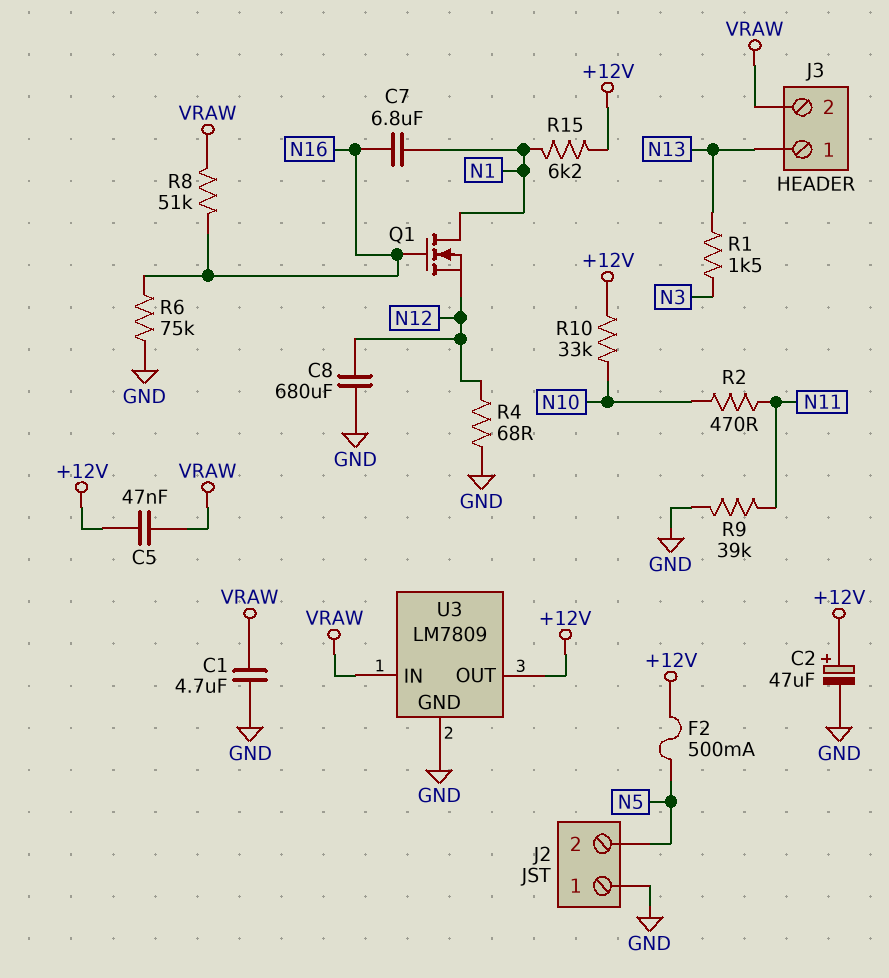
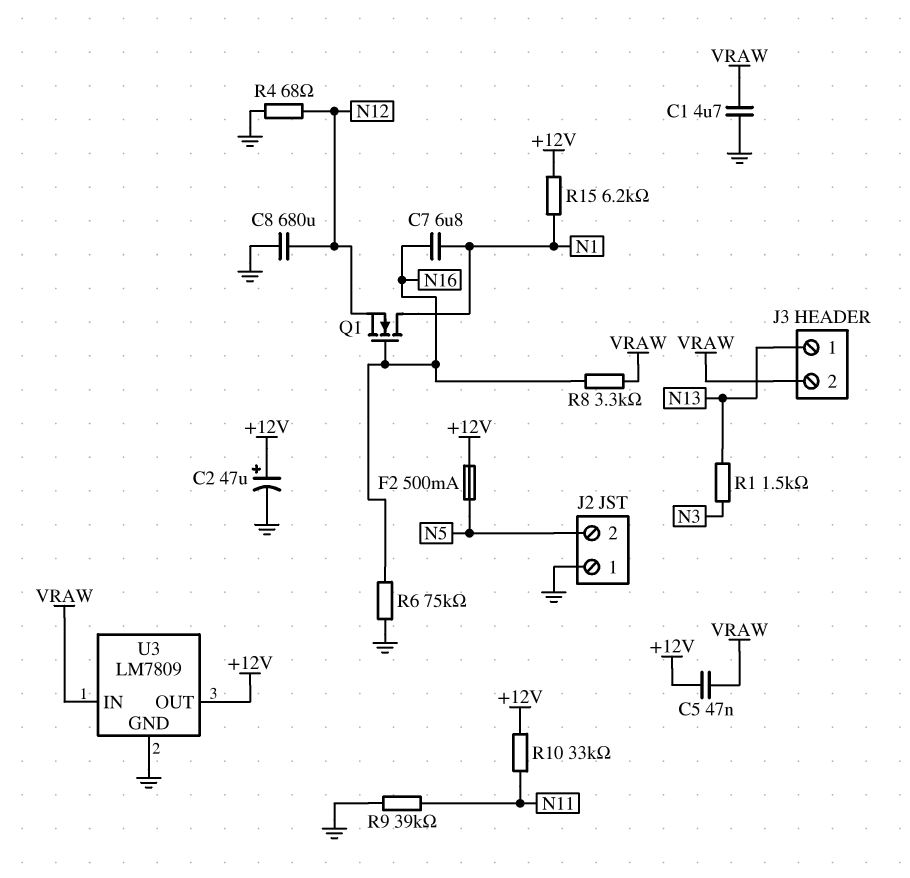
R2: 470 (N10, N11) -> none
R8: 51k (N16, VRAW) -> 3.3k (N16, VRAW)
R10: 33k (+12V, N10) -> 33k (+12V, N11)

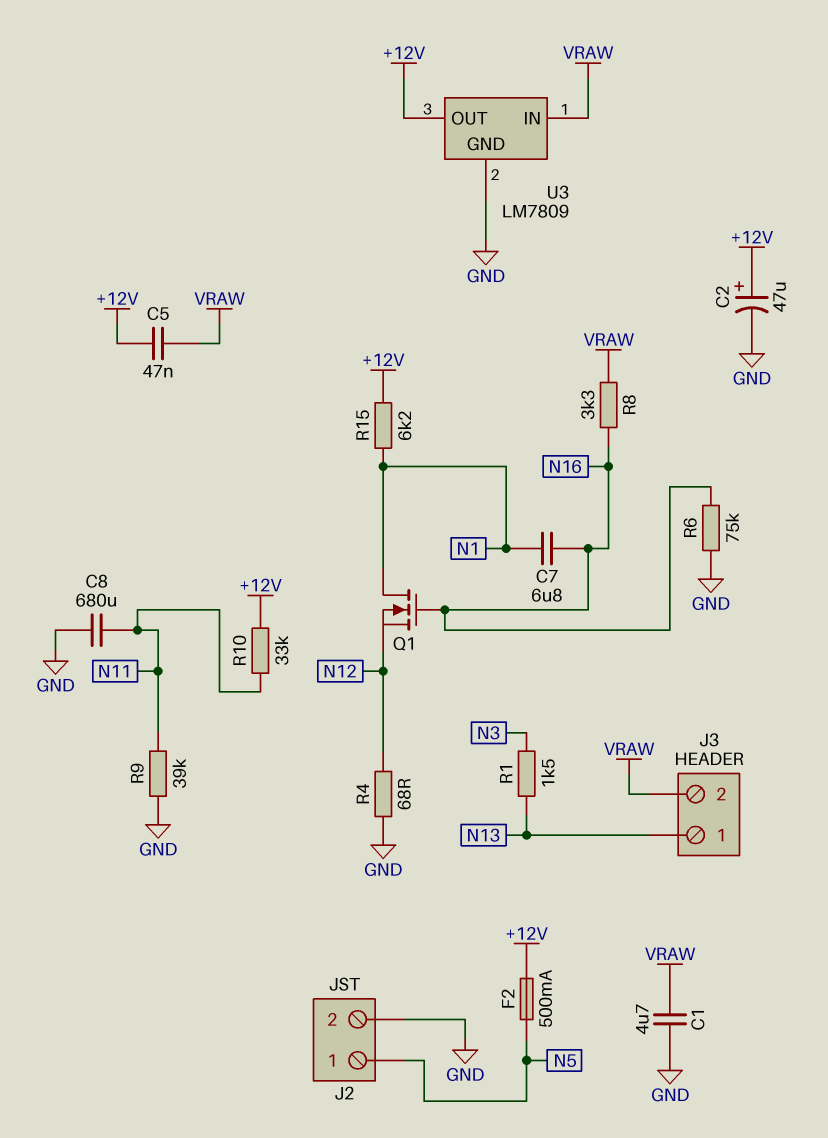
C8: 680uF (GND, N12) -> 680uF (GND, N11)
J2 pin 1: GND -> N5
J2 pin 2: N5 -> GND

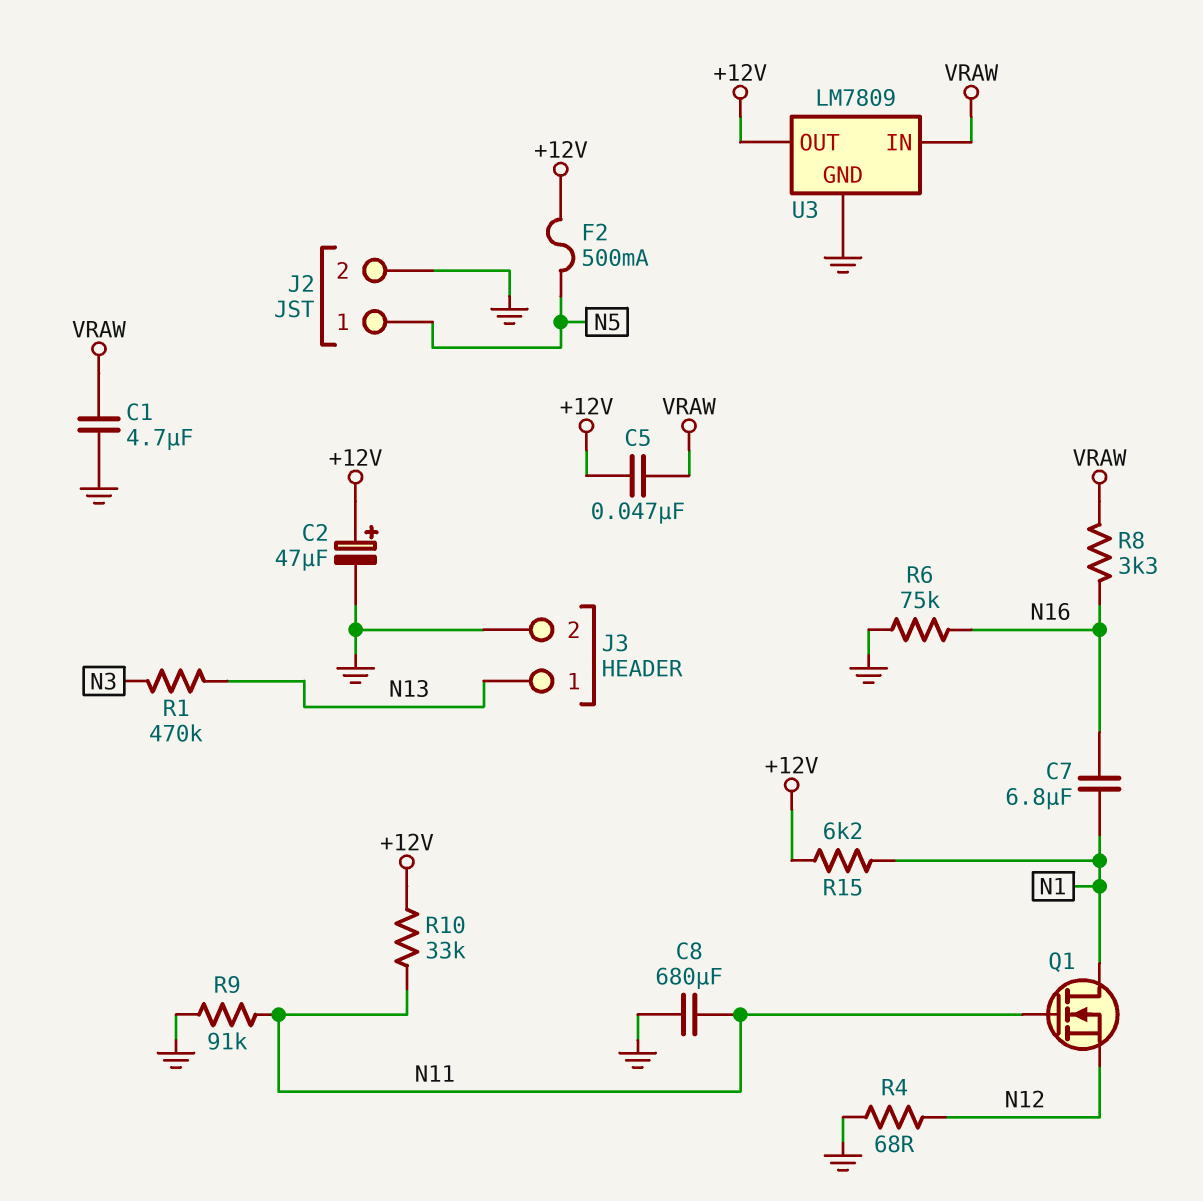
J3 pin 2: VRAW -> GND
Q1: NMOS (G N16, D N1, S N12) -> NMOS (G N11, D N1, S N12)
R1: 1.5k (N3, N13) -> 470k (N3, N13)
R9: 39k (GND, N11) -> 91k (GND, N11)

